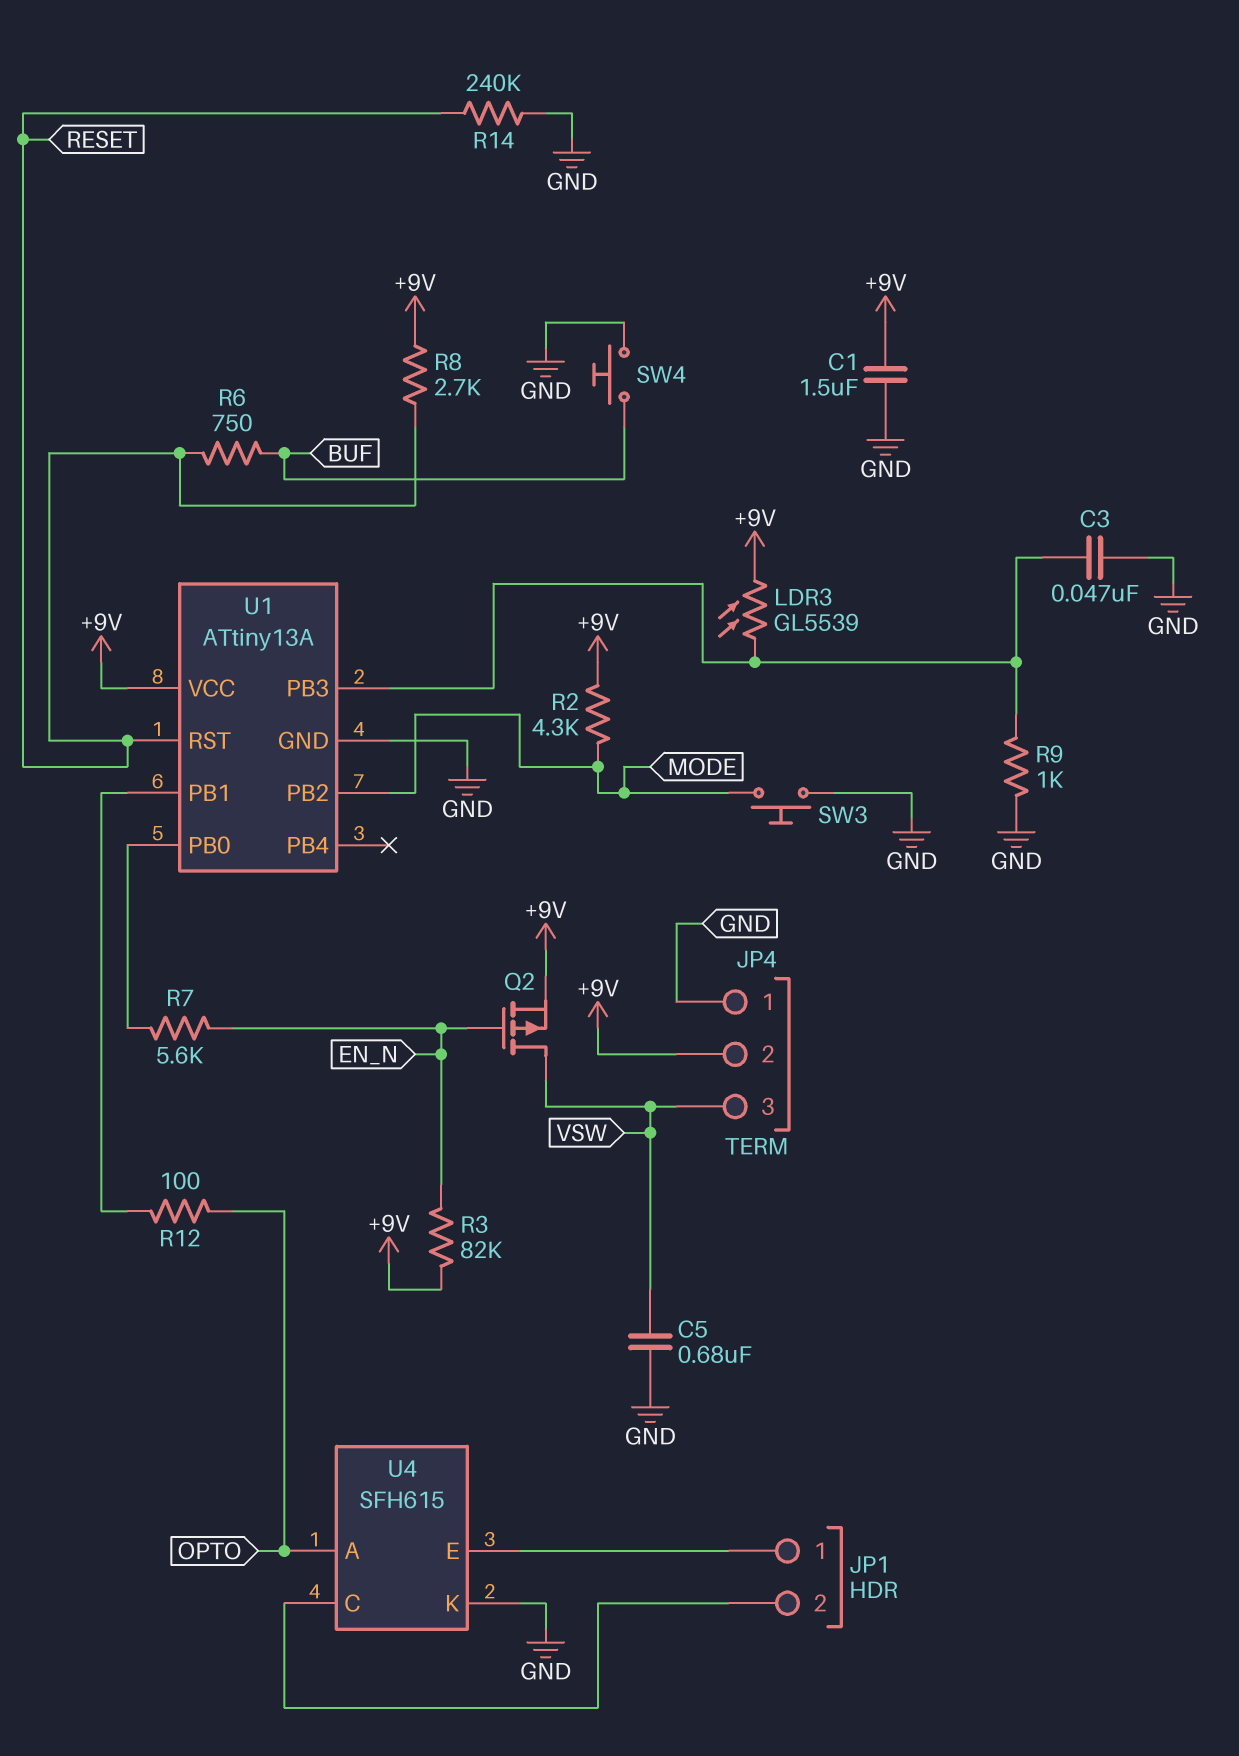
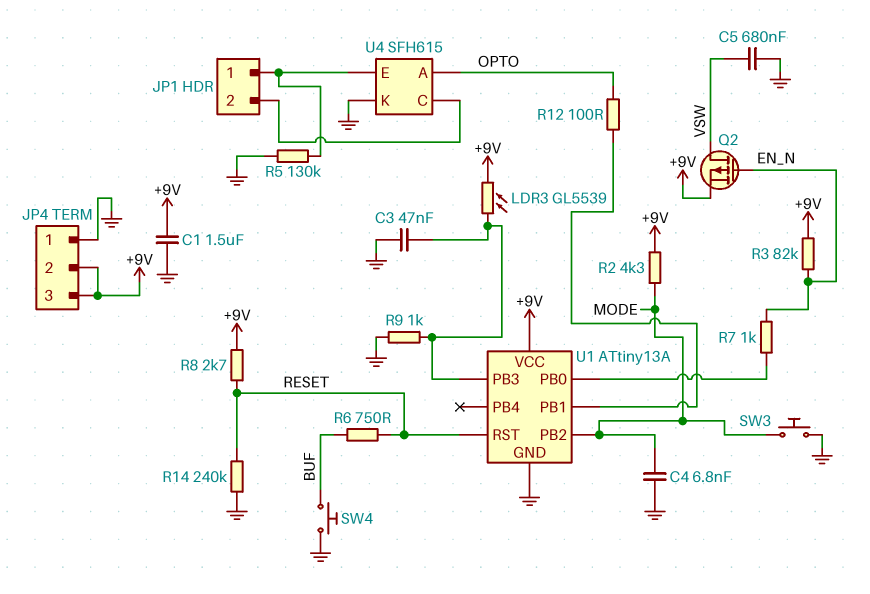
C4: none -> 6.8nF (GND, MODE)
JP4 pin 3: VSW -> +9V
R5: none -> 130k (GND, JP1/1)
R7: 5.6k (EN_N, U1/PB0) -> 1k (EN_N, U1/PB0)

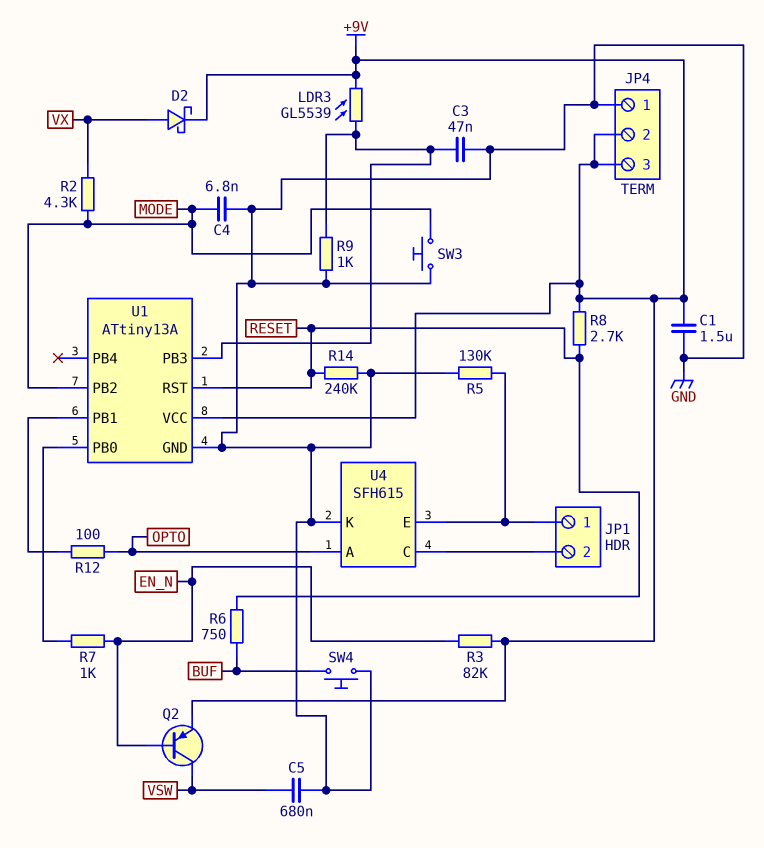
D2: none -> schottky (A VX, K +9V)
Q2: PMOS (G EN_N, D VSW, S +9V) -> PNP (B EN_N, C VSW, E +9V)
R2: 4.3k (+9V, MODE) -> 4.3k (MODE, VX)

